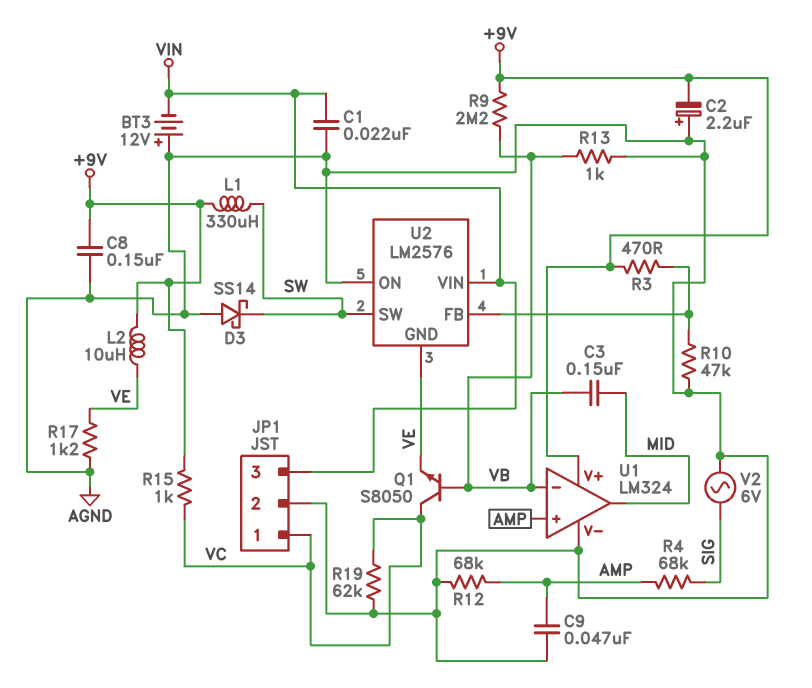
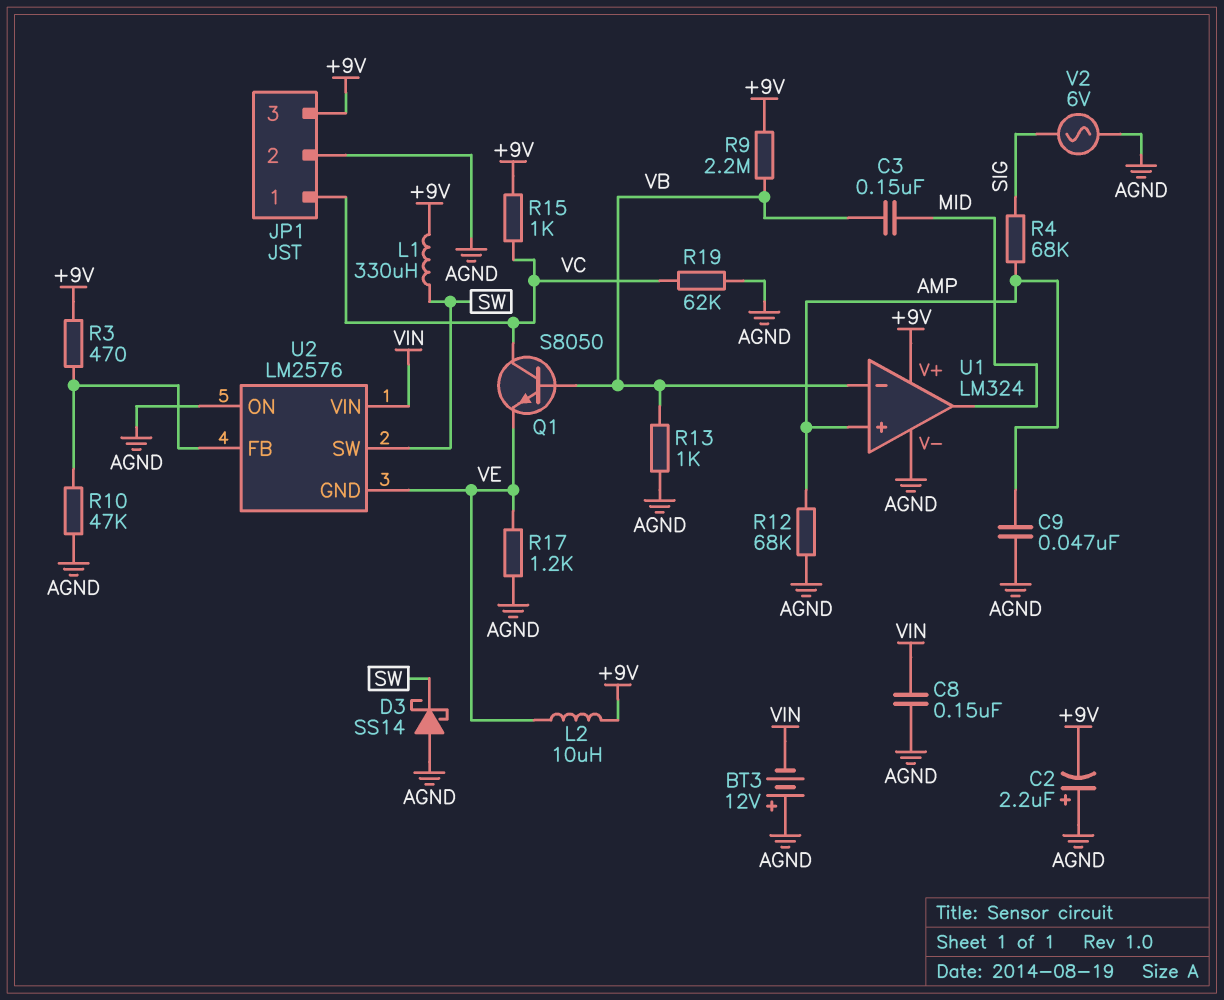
C1: 22nF (AGND, VIN) -> none
C8: 150nF (+9V, AGND) -> 150nF (AGND, VIN)
JP1 pin 3: VIN -> +9V

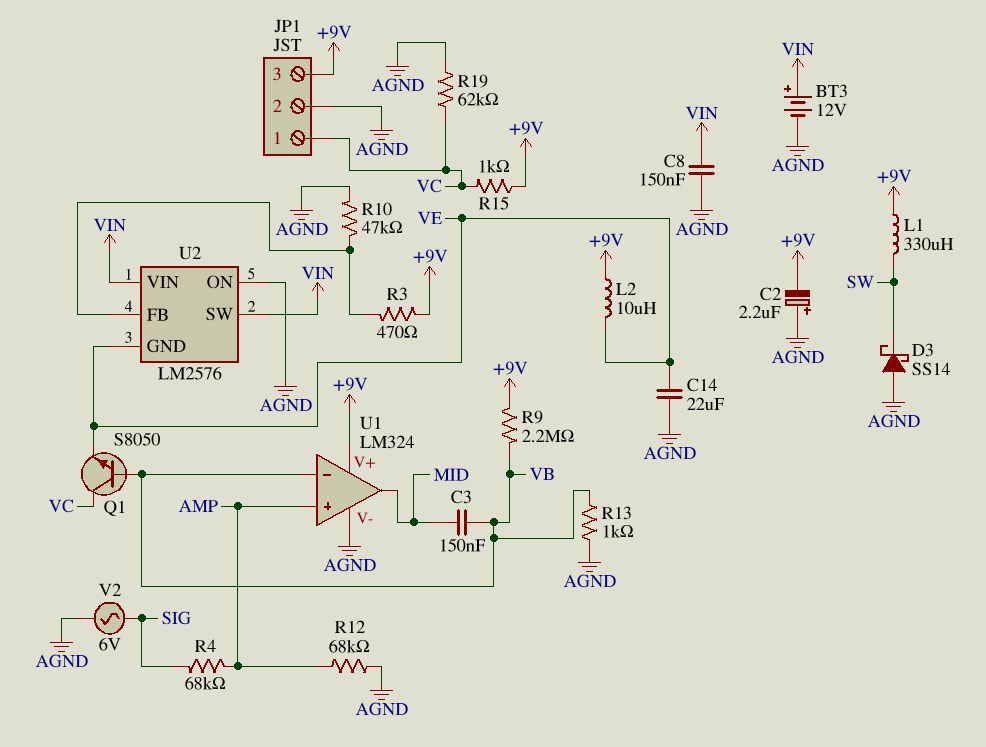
BT3: 12V (plus AGND, minus VIN) -> 12V (plus VIN, minus AGND)
C9: 47nF (AGND, AMP) -> none
C14: none -> 22uF (AGND, VE)
R17: 1.2k (AGND, VE) -> none
U2 pin SW: SW -> VIN

